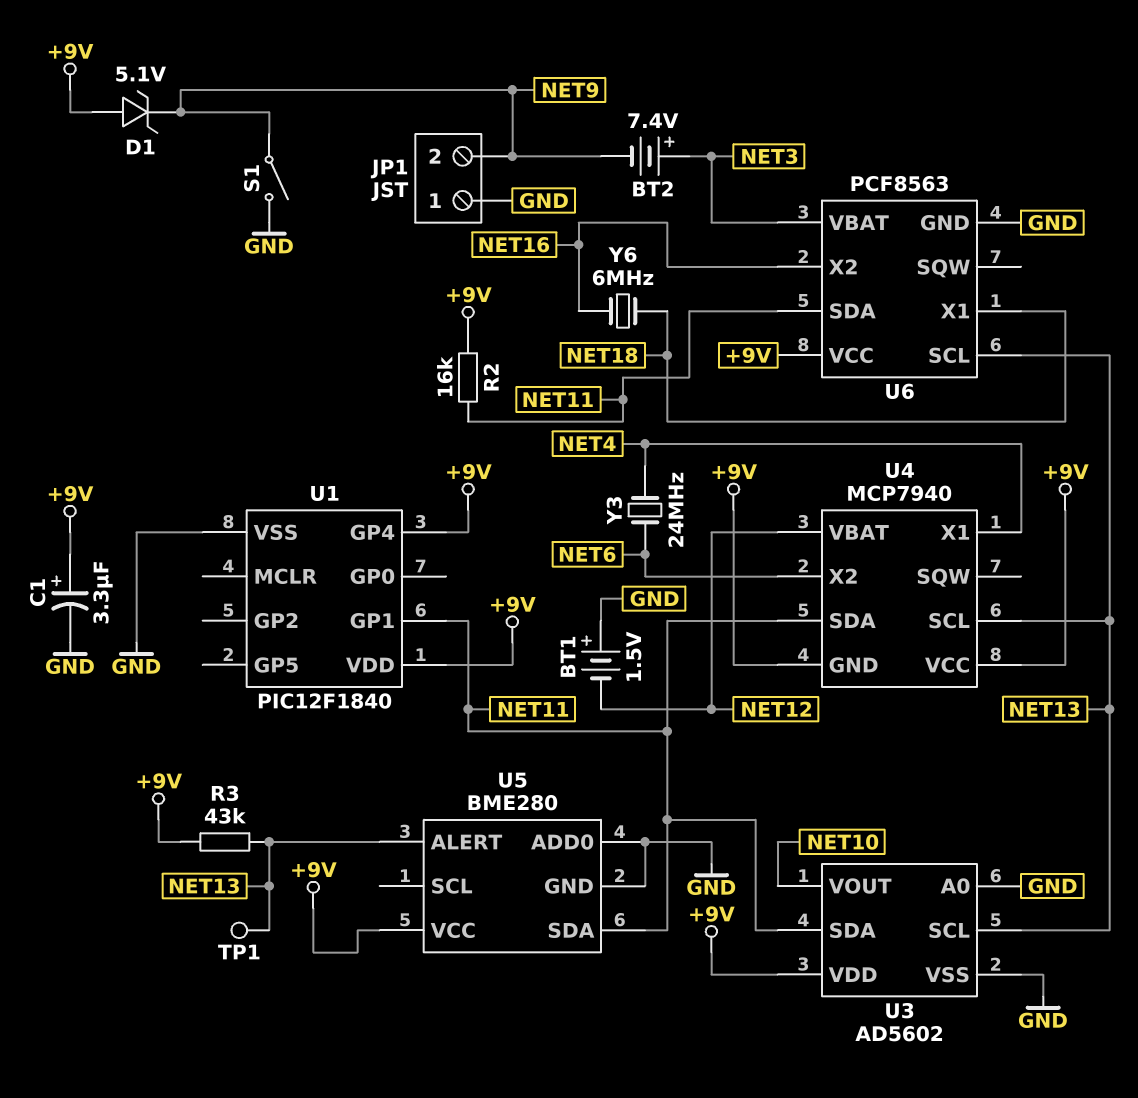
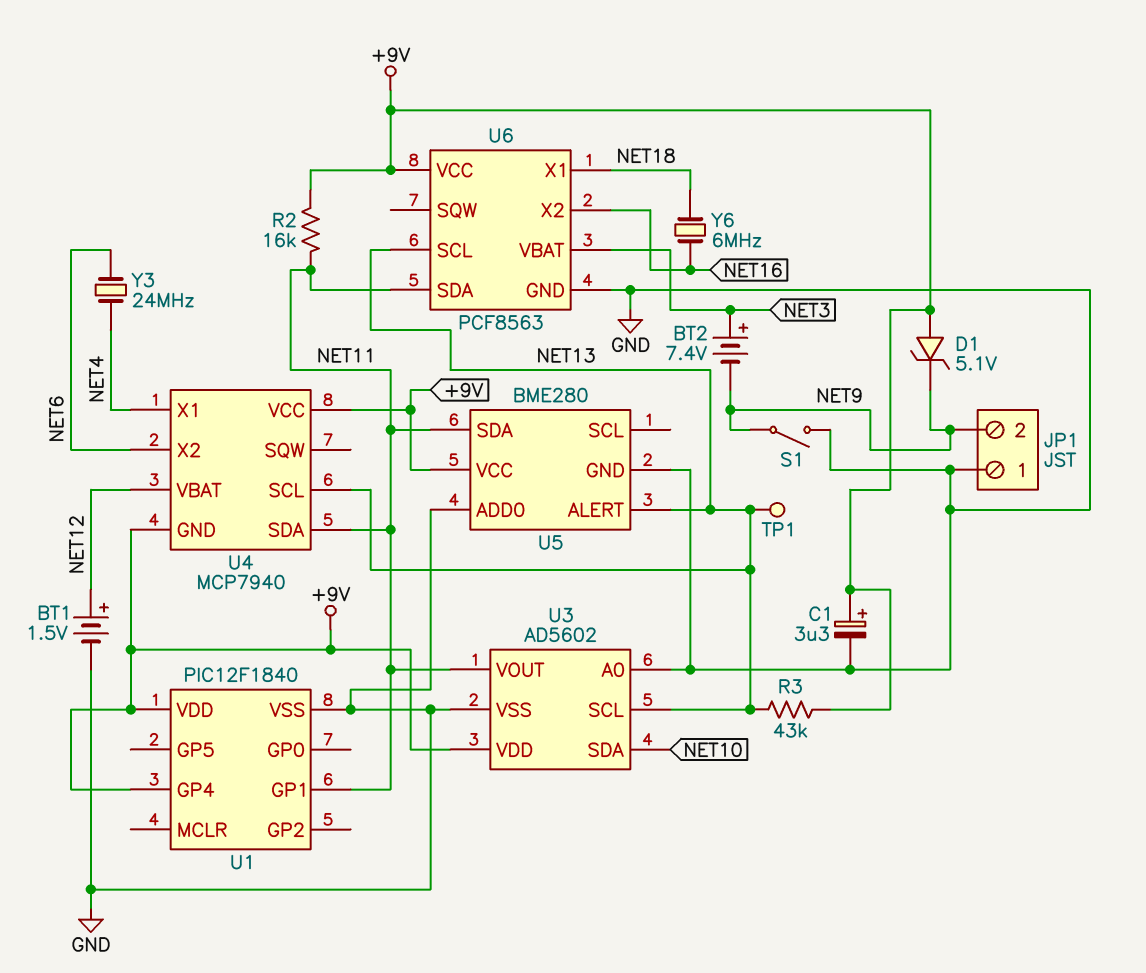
BT1: 1.5V (plus GND, minus NET12) -> 1.5V (plus NET12, minus GND)
U3 pin SDA: NET11 -> NET10
U3 pin VOUT: NET10 -> NET11

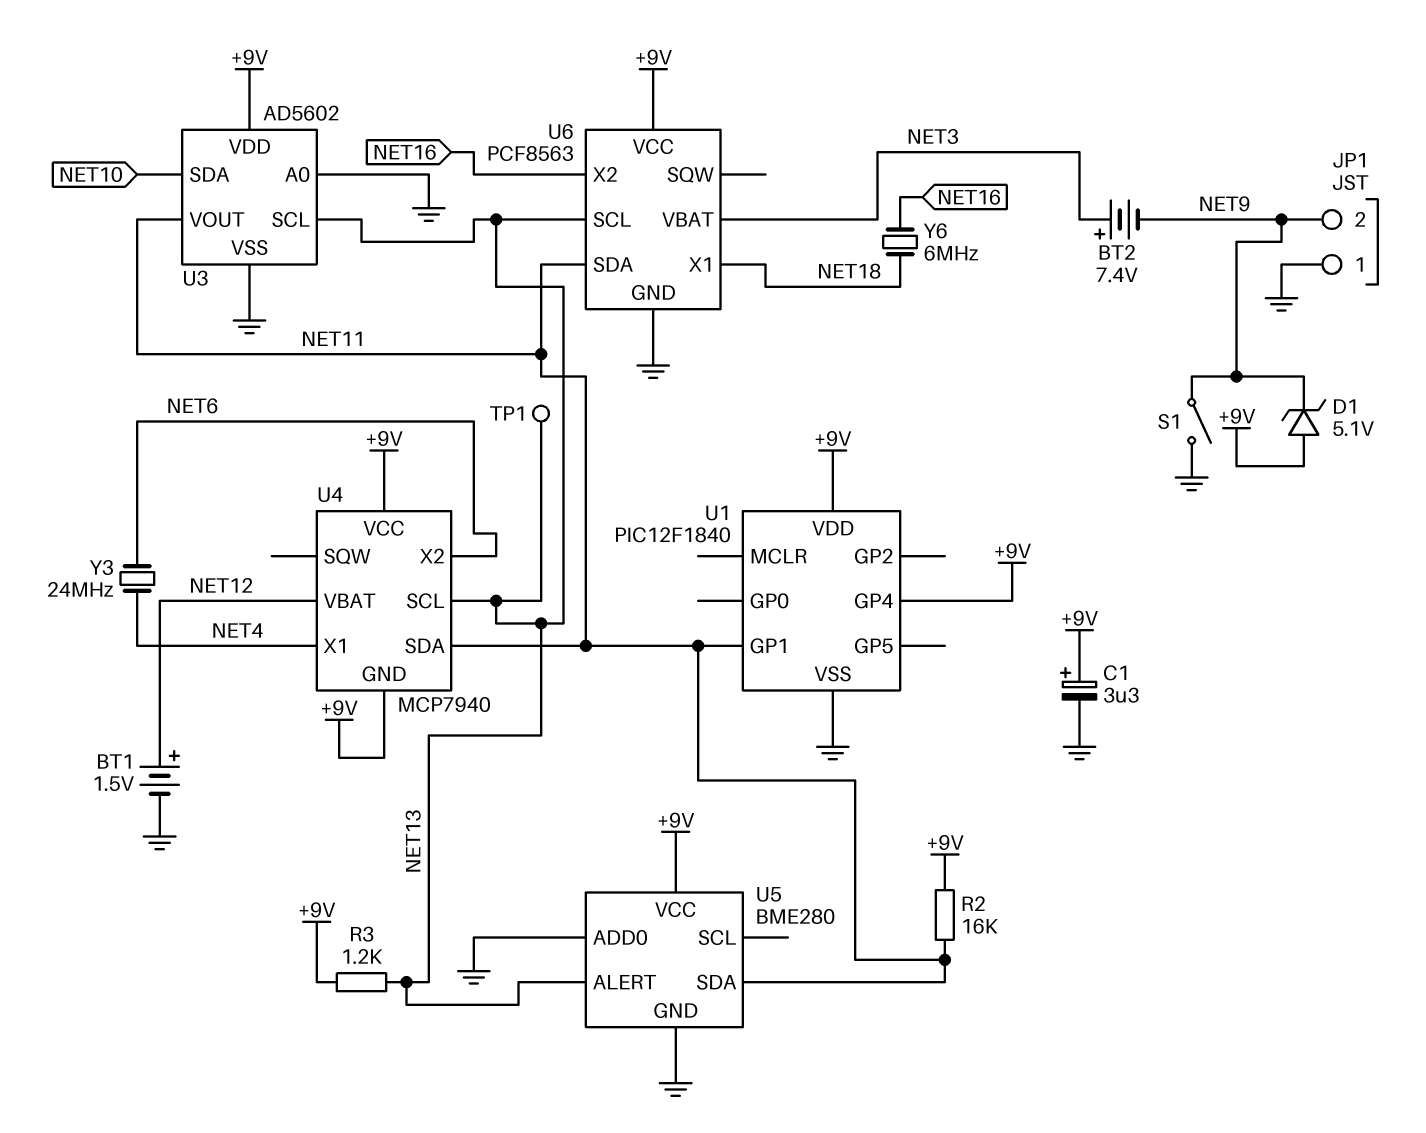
R3: 43k (+9V, NET13) -> 1.2k (+9V, NET13)

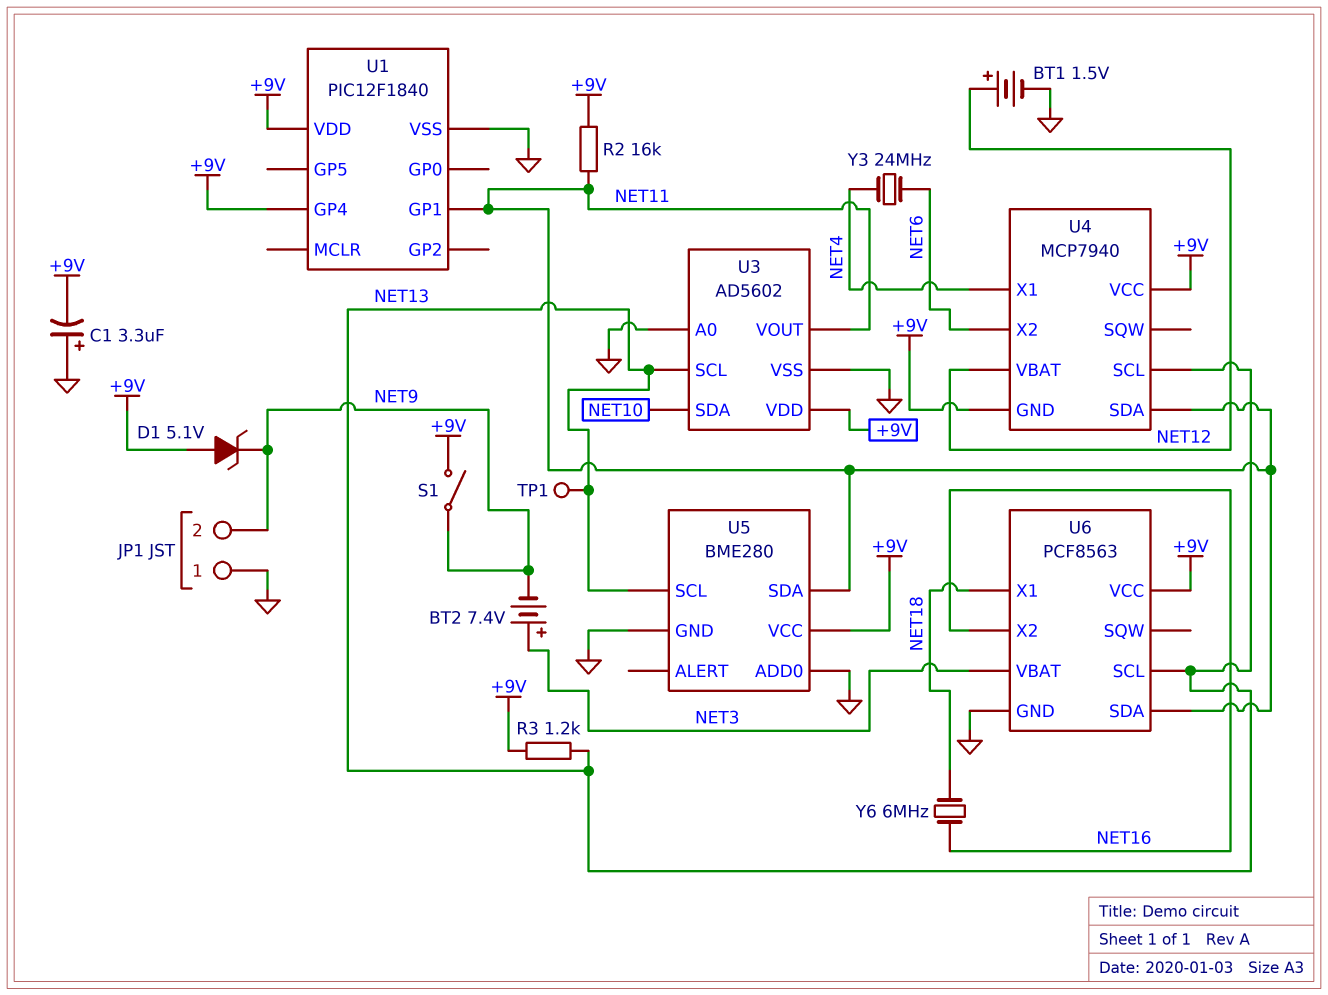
C1: 3.3uF (plus +9V, minus GND) -> 3.3uF (plus GND, minus +9V)
S1: switch (GND, NET9) -> switch (+9V, NET9)
U5 pin ALERT: NET13 -> none
U5 pin SCL: none -> NET13

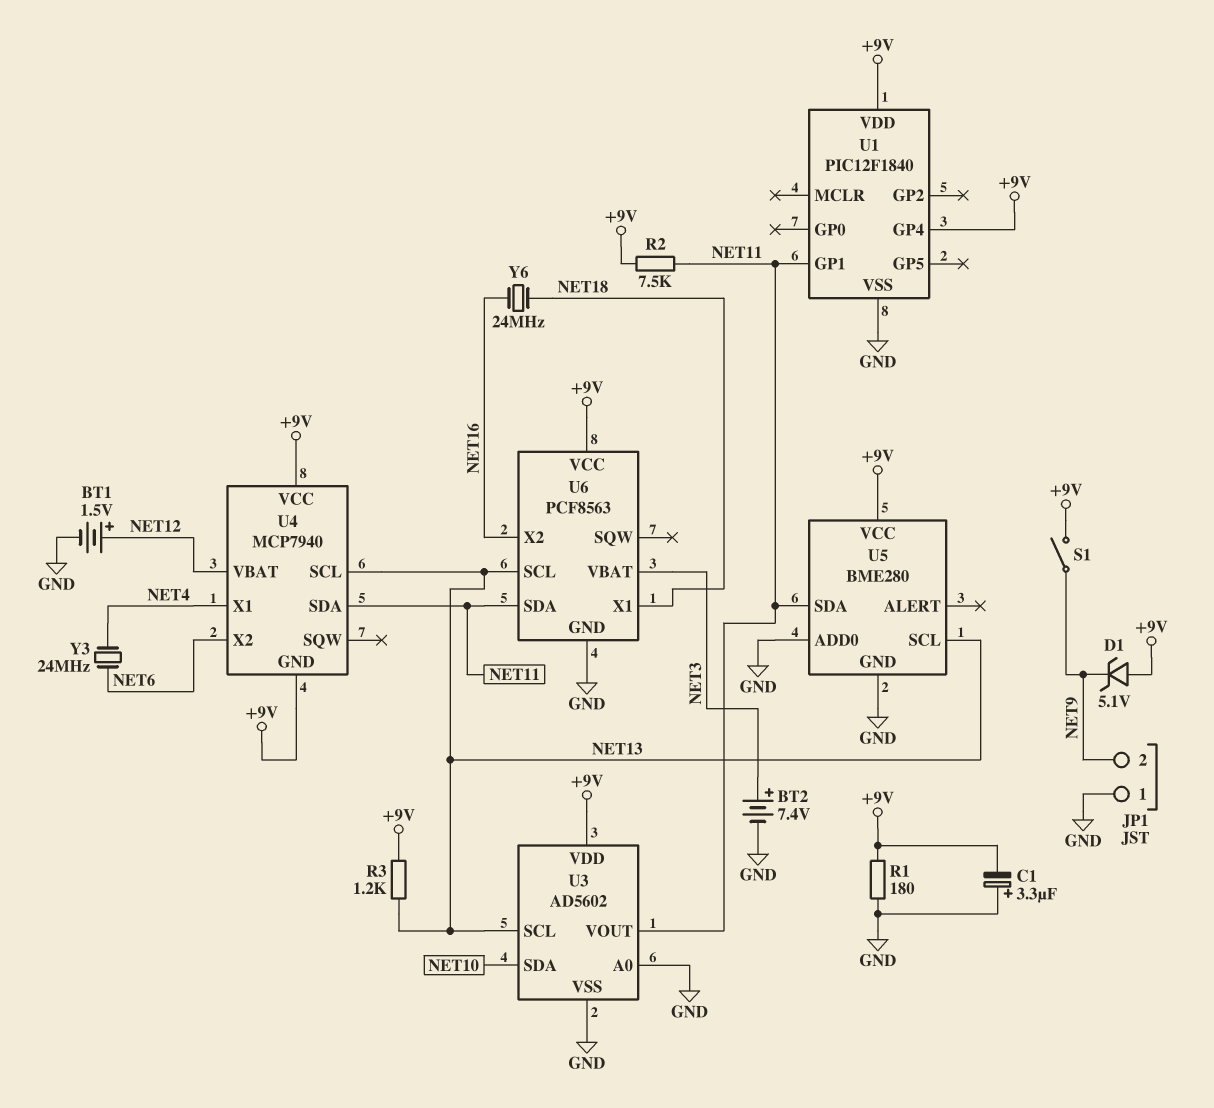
BT2: 7.4V (plus NET3, minus NET9) -> 7.4V (plus NET3, minus GND)
R1: none -> 180 (+9V, GND)
R2: 16k (+9V, NET11) -> 7.5k (+9V, NET11)
TP1: test point (NET13) -> none
Y6: 6MHz (NET16, NET18) -> 24MHz (NET16, NET18)

